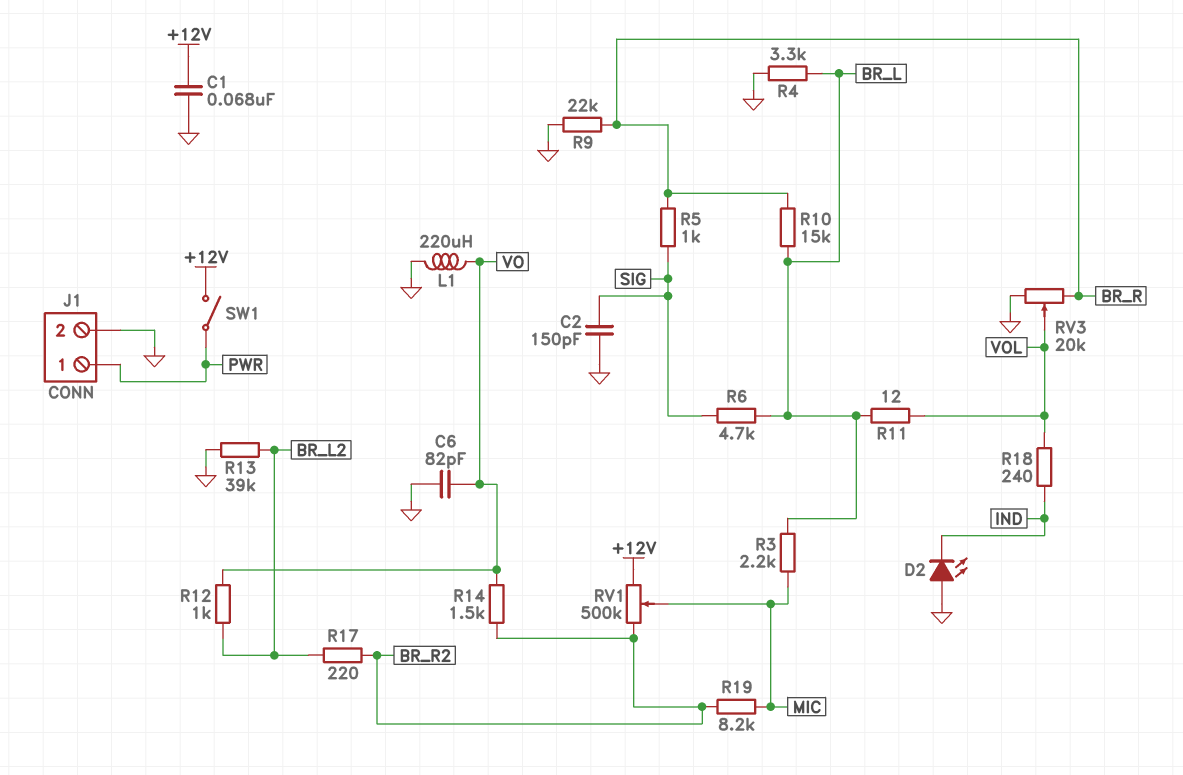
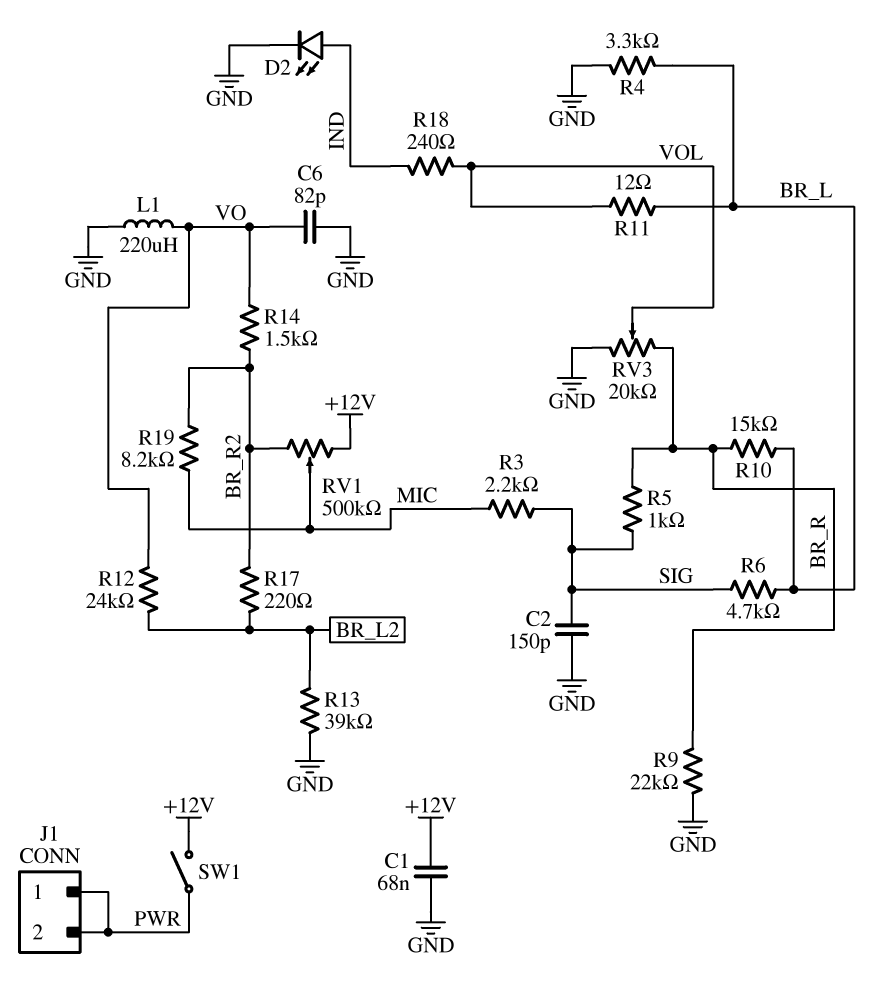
D2: LED (A GND, K IND) -> LED (A IND, K GND)
J1 pin 2: GND -> PWR
R3: 2.2k (BR_L, MIC) -> 2.2k (MIC, SIG)
R12: 1k (BR_L2, VO) -> 24k (BR_L2, VO)

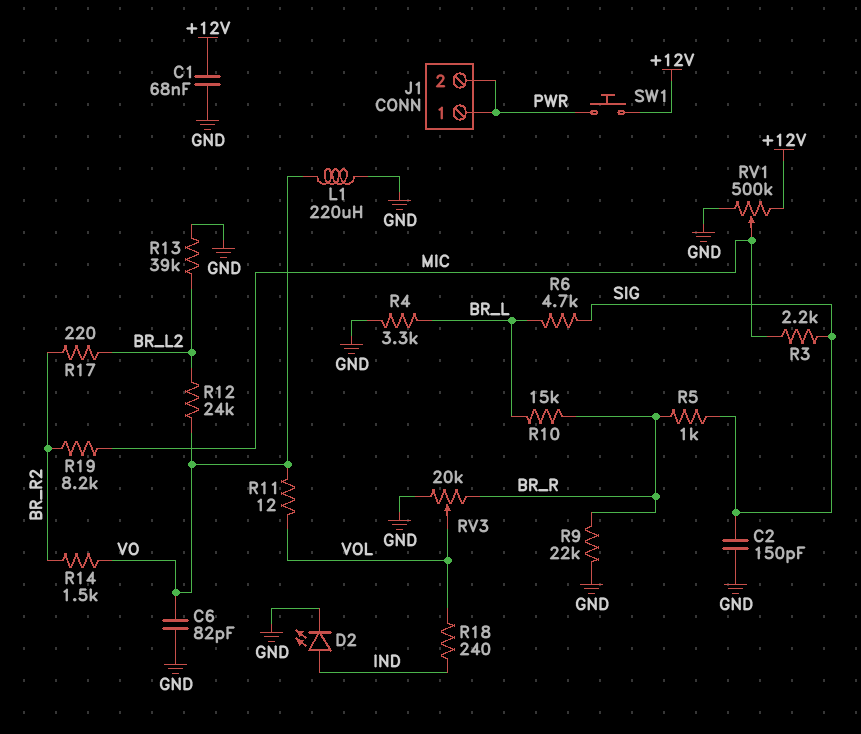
R11: 12 (BR_L, VOL) -> 12 (VO, VOL)
RV1: 500k (+12V, BR_R2, wiper MIC) -> 500k (+12V, GND, wiper MIC)
SW1: switch (+12V, PWR) -> button (+12V, PWR)

